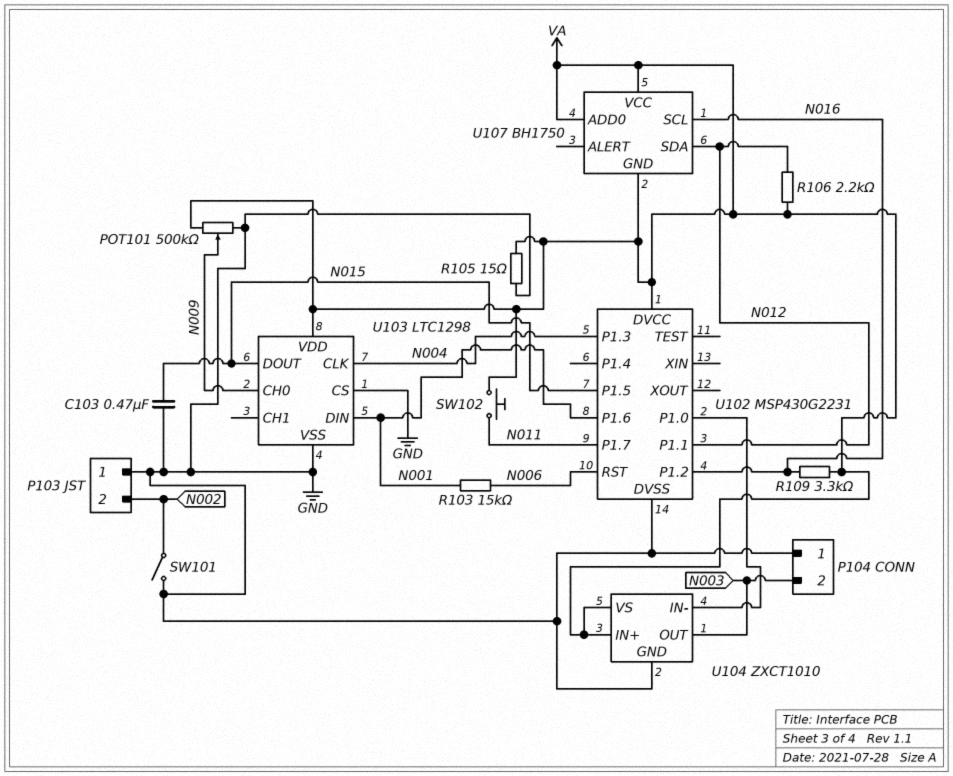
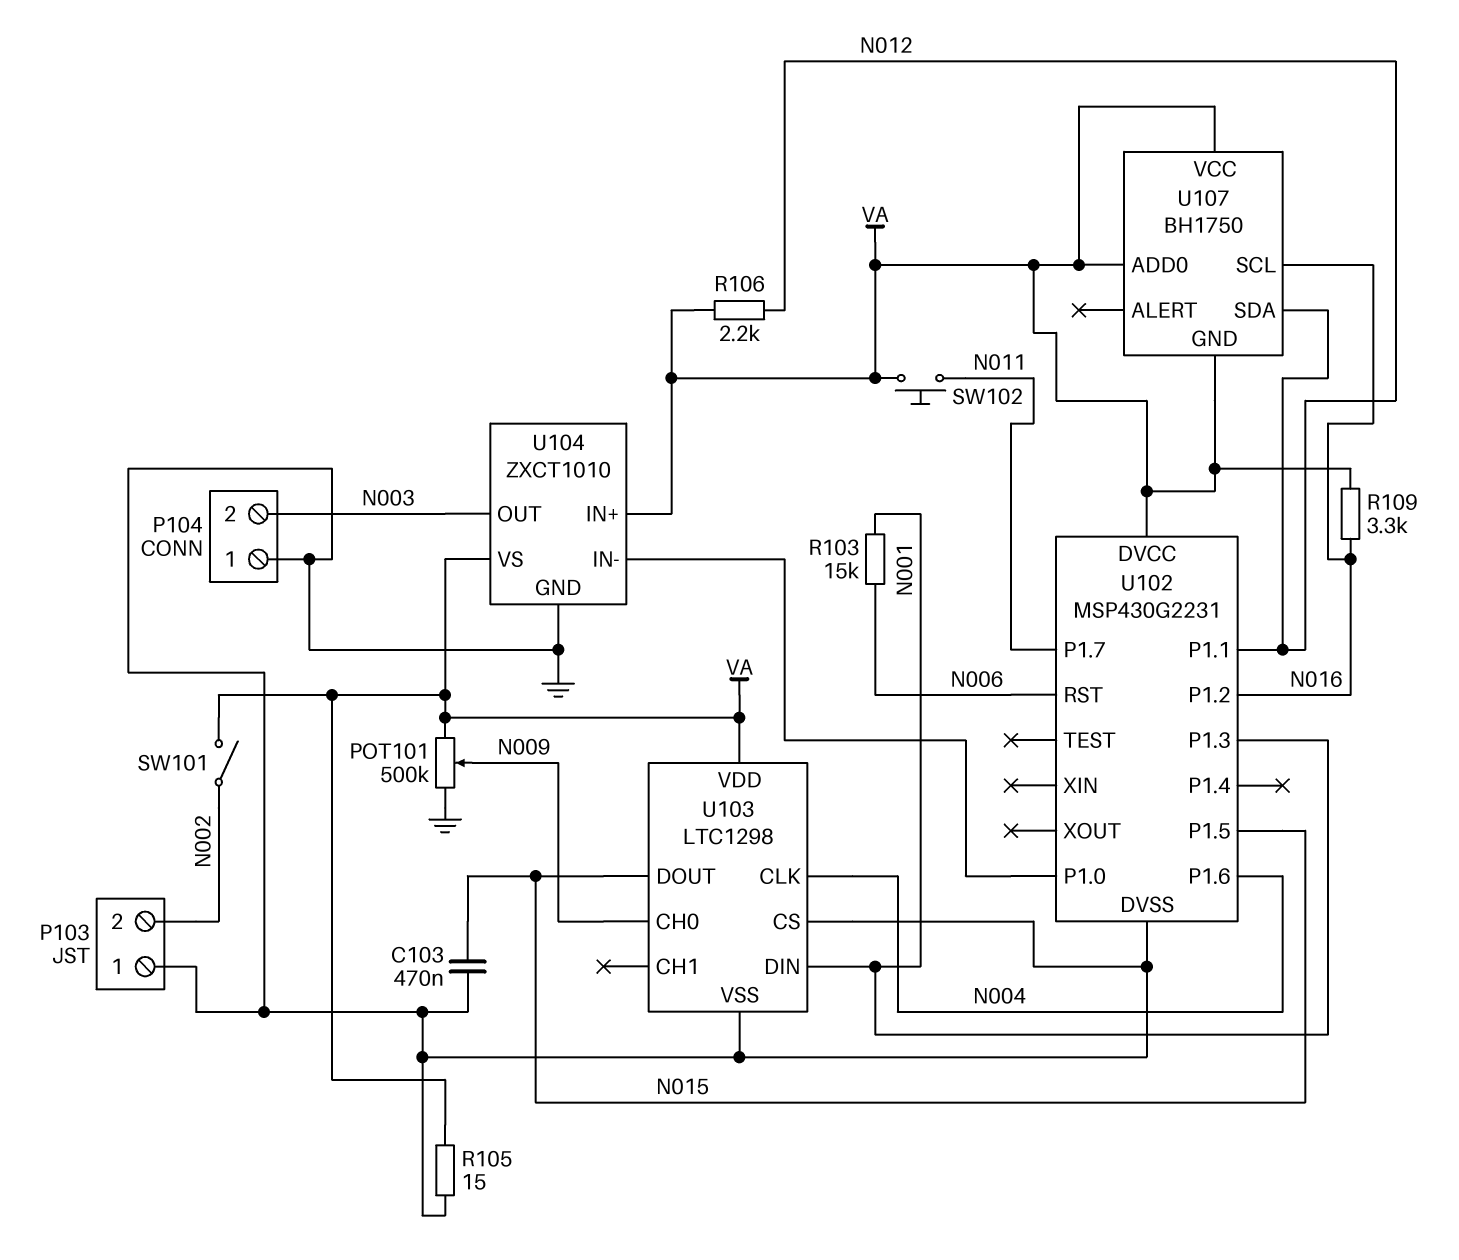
SW101: switch (GND, N002) -> switch (N002, VA)
U102 pin P1.3: N004 -> N001
U102 pin P1.6: N001 -> N004

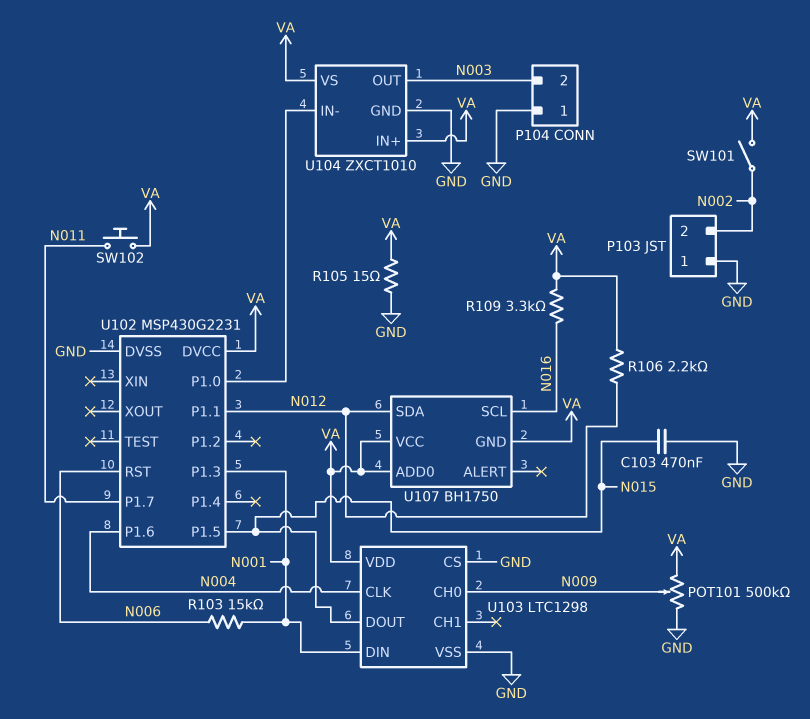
U102 pin P1.2: N016 -> none

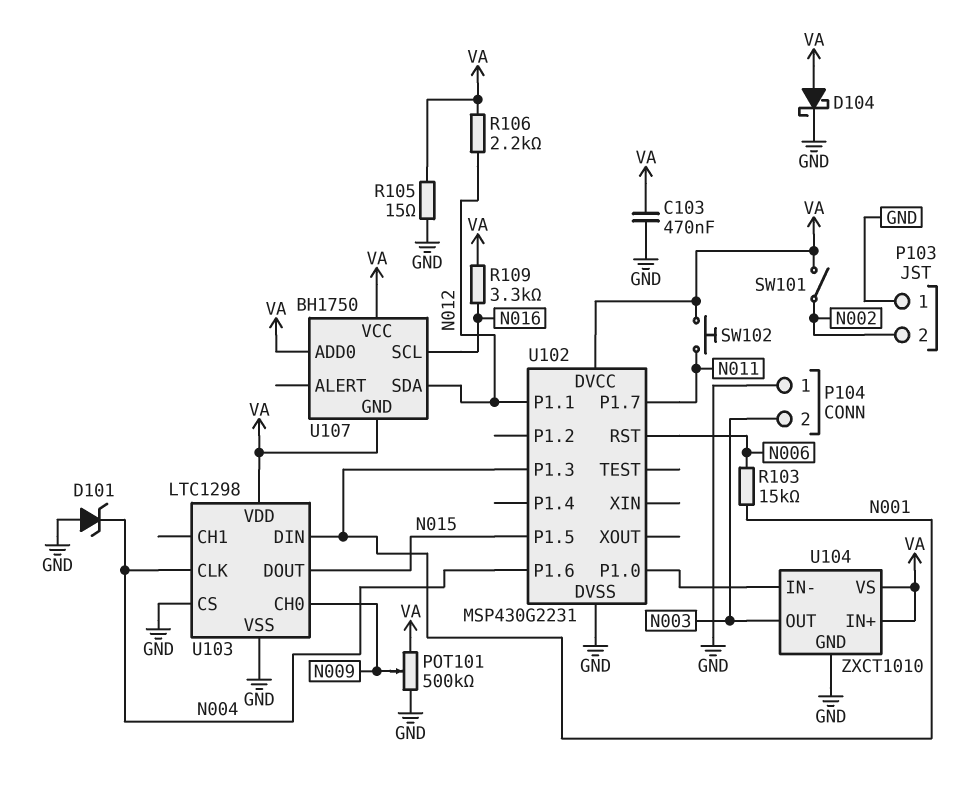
C103: 470nF (GND, N015) -> 470nF (GND, VA)
D101: none -> zener (A GND, K N004)
D104: none -> schottky (A VA, K GND)

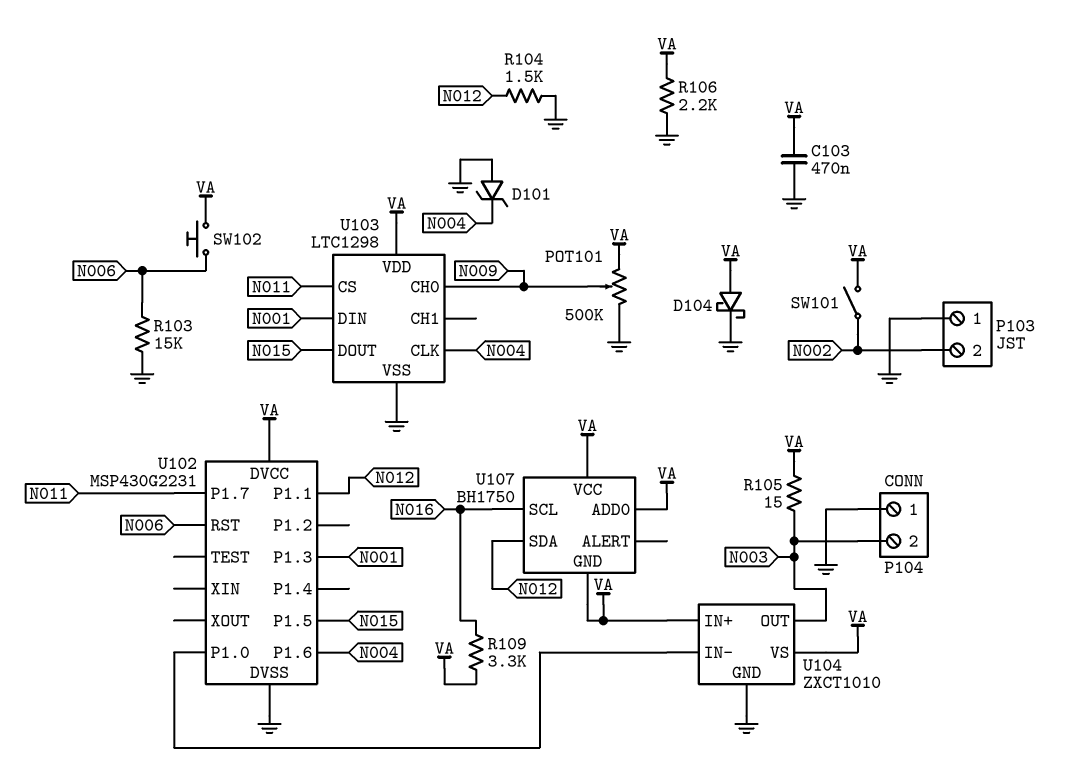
R103: 15k (N001, N006) -> 15k (GND, N006)
R104: none -> 1.5k (GND, N012)
R105: 15 (GND, VA) -> 15 (N003, VA)
R106: 2.2k (N012, VA) -> 2.2k (GND, VA)
SW102: button (N011, VA) -> button (N006, VA)
U103 pin CS: GND -> N011

